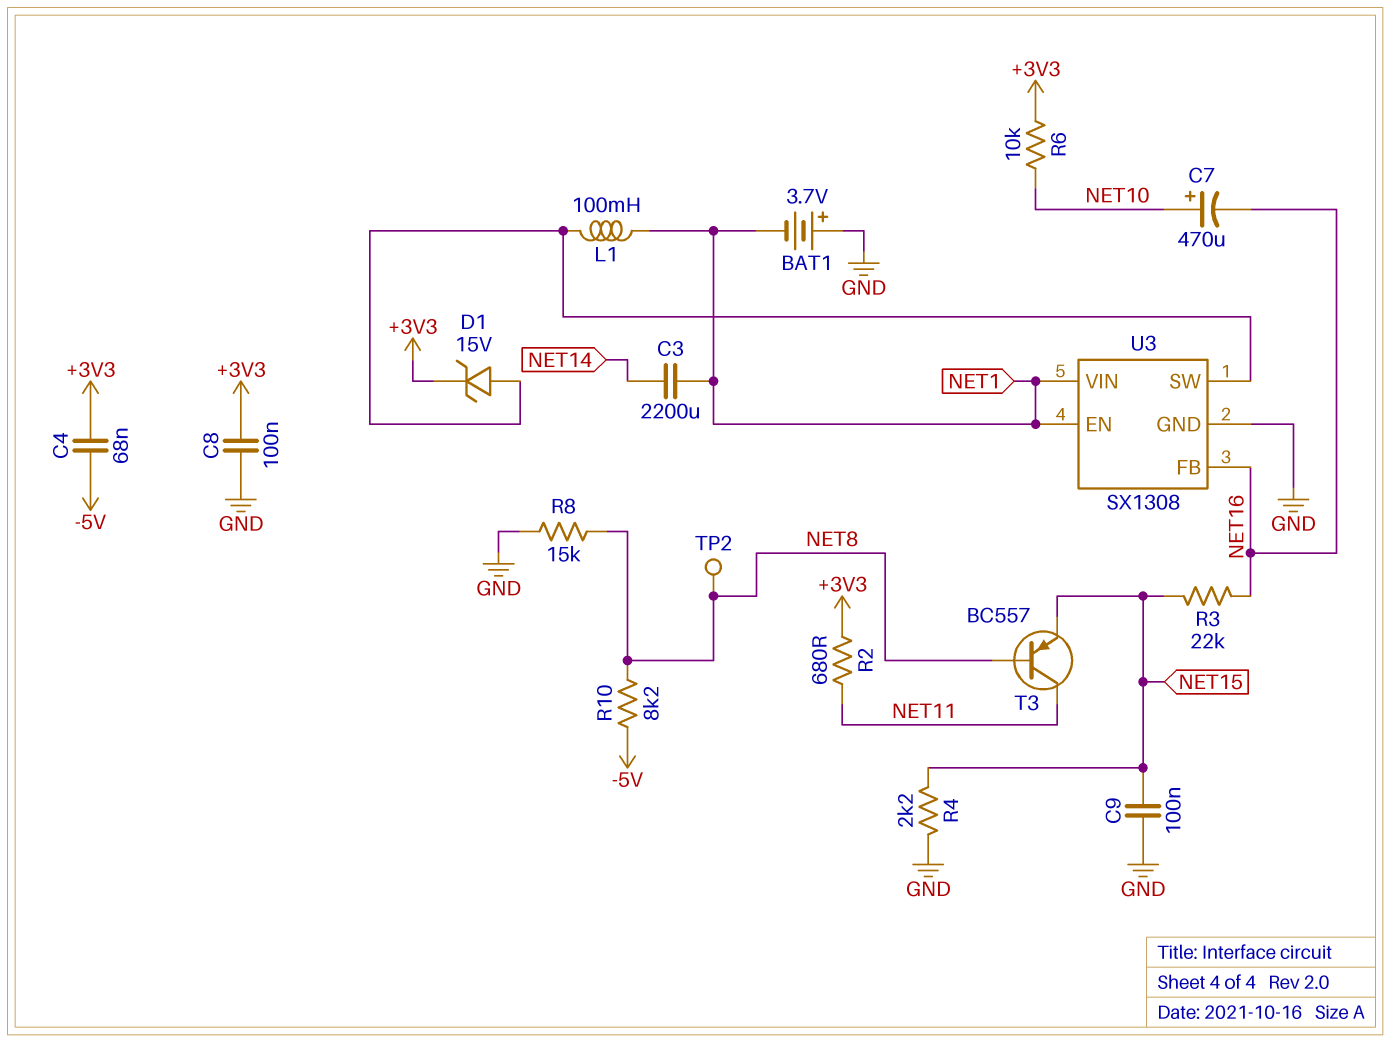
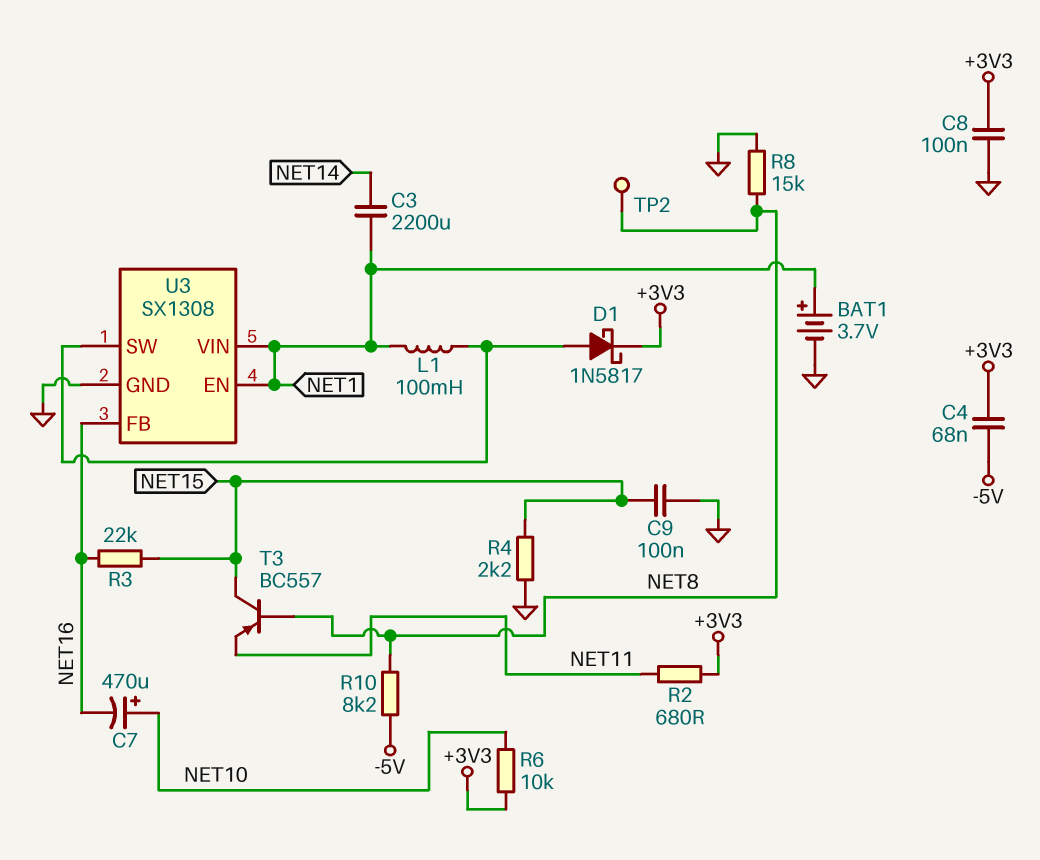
BAT1: 3.7V (plus GND, minus NET1) -> 3.7V (plus NET1, minus GND)
D1: zener 15V (A U3/SW, K +3V3) -> schottky 1N5817 (A U3/SW, K +3V3)
T3: PNP BC557 (B NET8, C NET11, E NET15) -> PNP BC557 (B NET8, C NET15, E NET11)

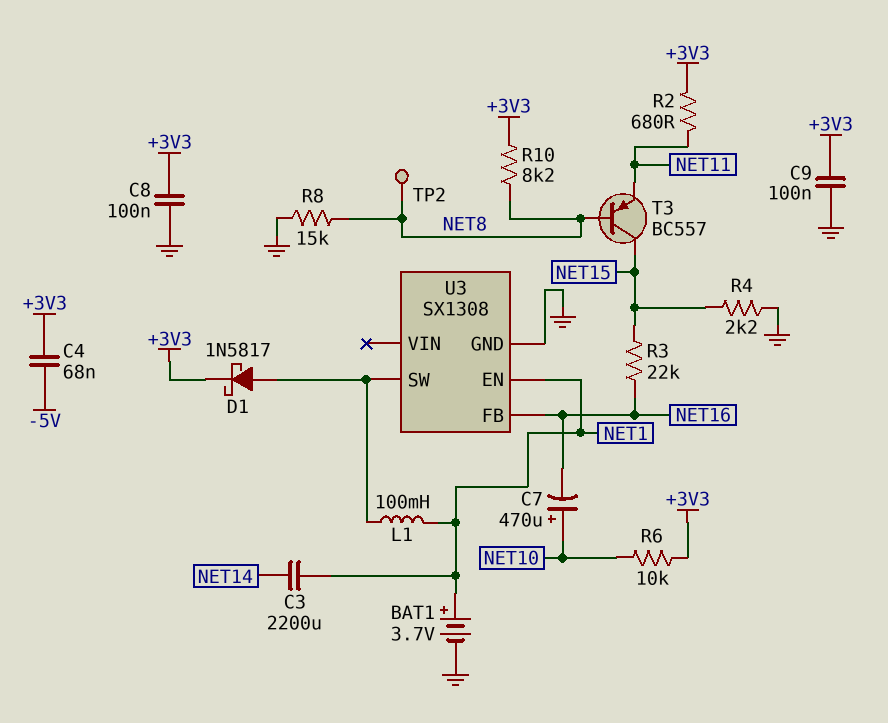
C9: 100nF (GND, NET15) -> 100nF (+3V3, GND)
R10: 8.2k (-5V, NET8) -> 8.2k (+3V3, NET8)
U3 pin VIN: NET1 -> none

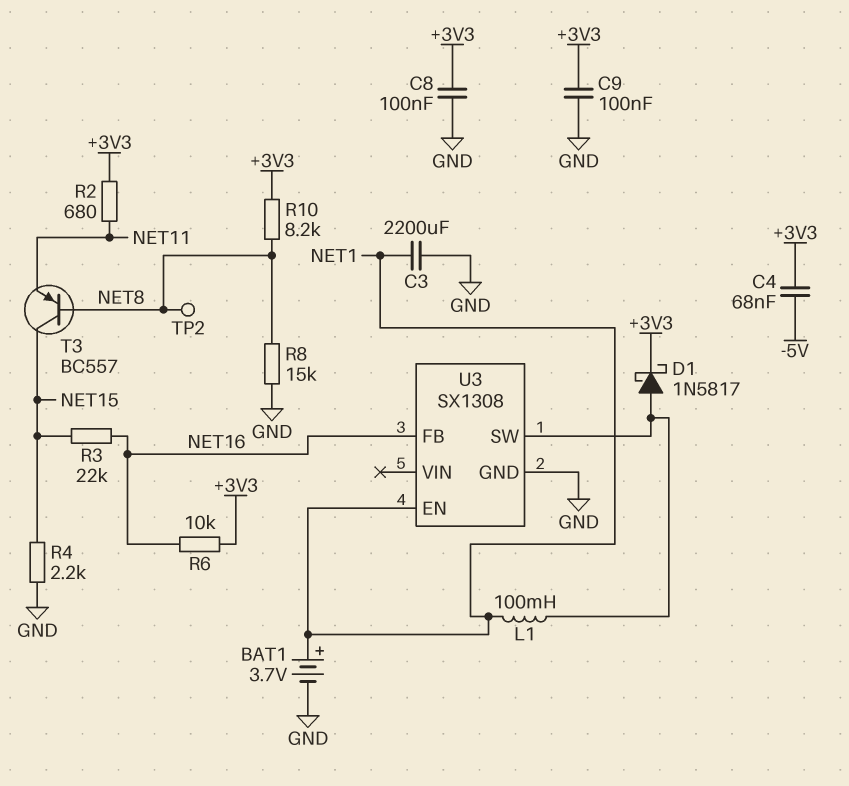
C3: 2200uF (NET1, NET14) -> 2200uF (GND, NET1)
C7: 470uF (plus NET10, minus NET16) -> none
R6: 10k (+3V3, NET10) -> 10k (+3V3, NET16)

